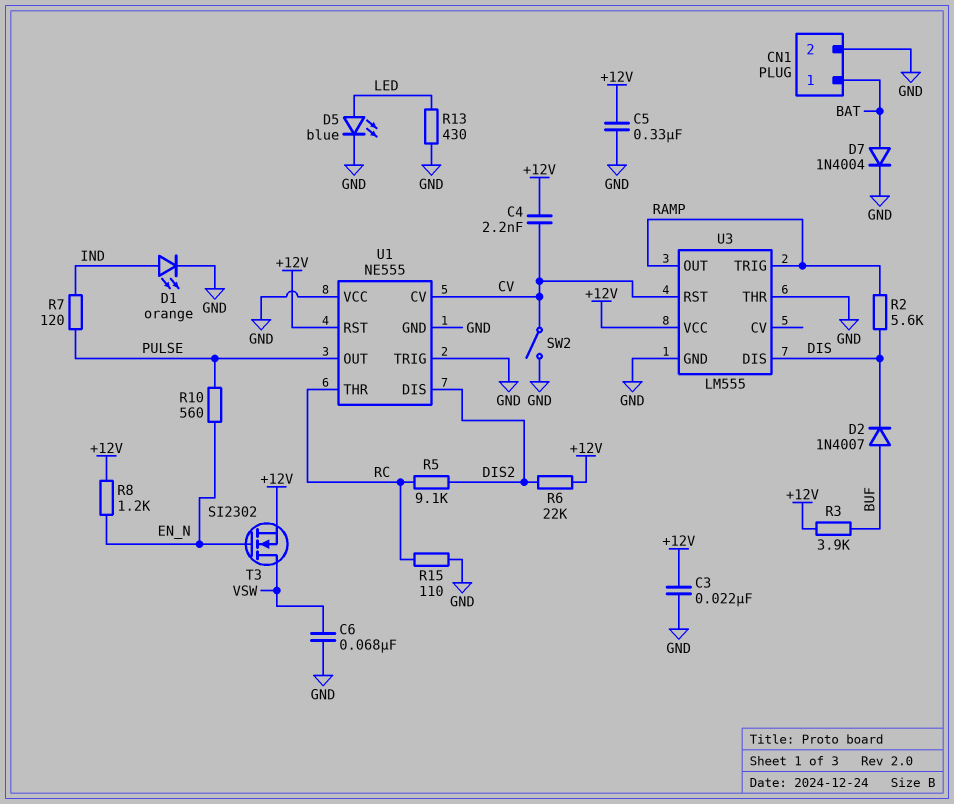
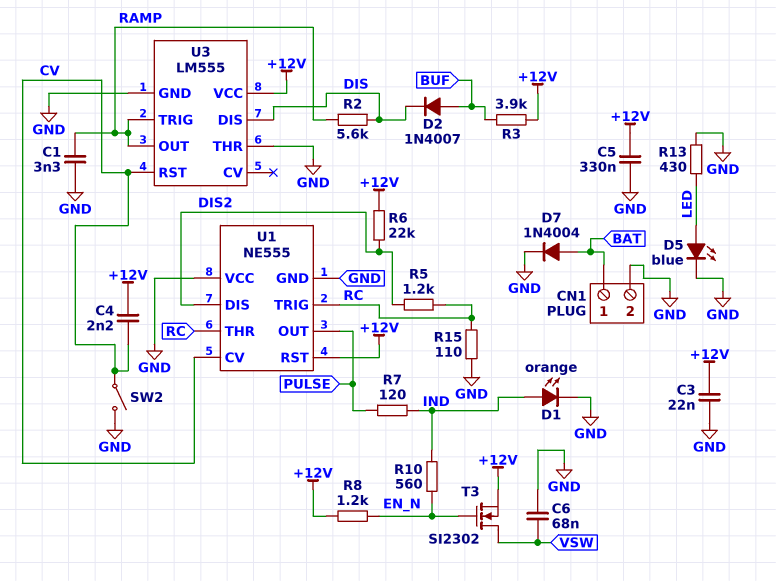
C1: none -> 3.3nF (GND, RAMP)
R5: 9.1k (DIS2, RC) -> 1.2k (DIS2, RC)
R10: 560 (EN_N, PULSE) -> 560 (EN_N, IND)
U1 pin TRIG: GND -> RC

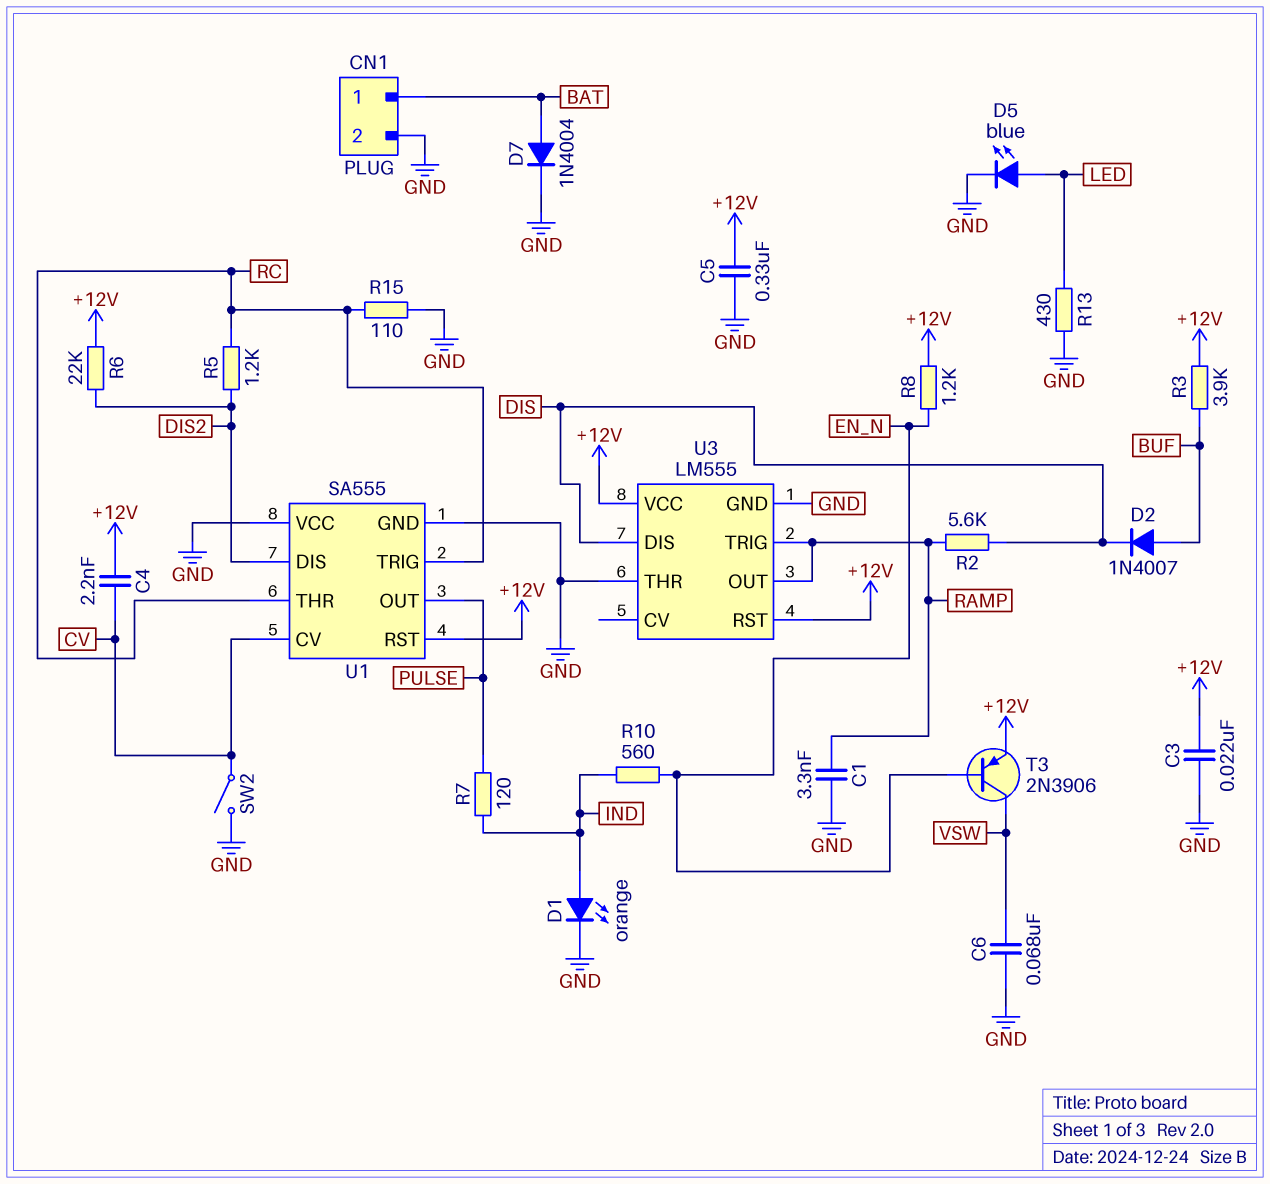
T3: NMOS SI2302 (G EN_N, D VSW, S +12V) -> PNP 2N3906 (B EN_N, C VSW, E +12V)
U1: NE555 -> SA555
U3 pin RST: CV -> +12V

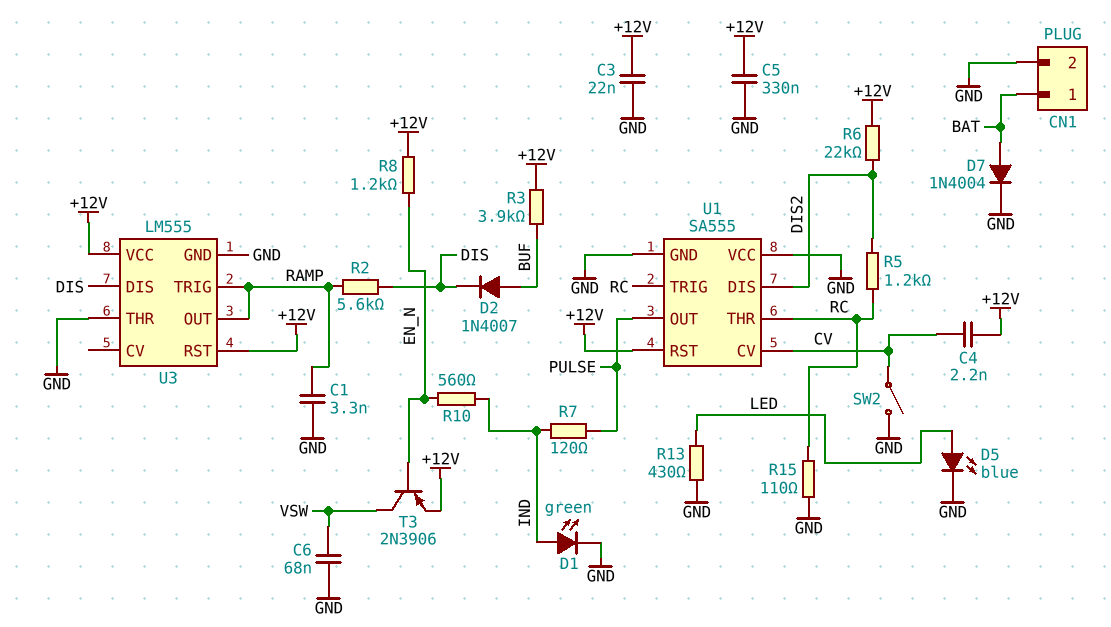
D1: LED orange (A IND, K GND) -> LED green (A IND, K GND)

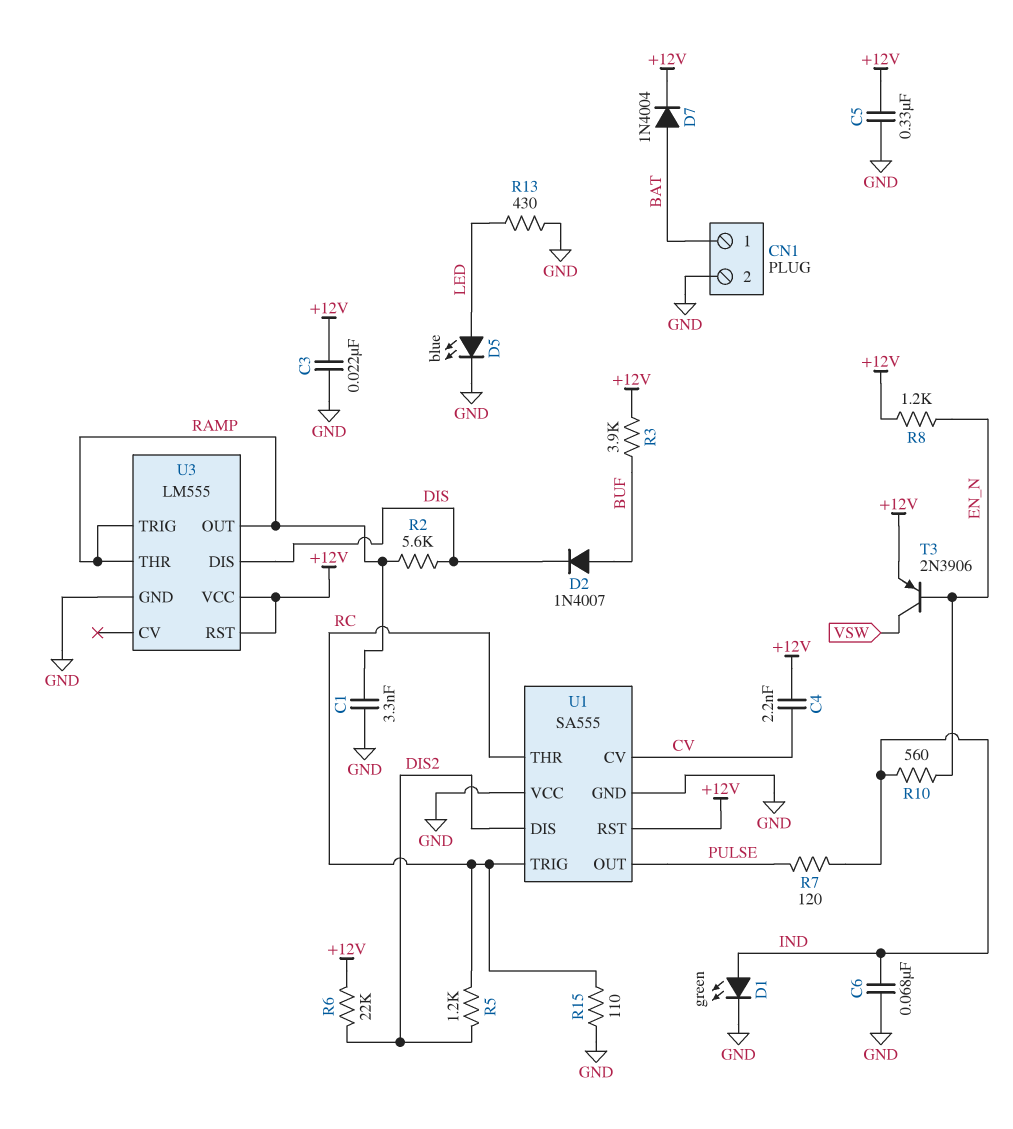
C6: 68nF (GND, VSW) -> 68nF (GND, IND)
D7: diode 1N4004 (A BAT, K GND) -> diode 1N4004 (A BAT, K +12V)
SW2: switch (CV, GND) -> none
U3 pin THR: GND -> RAMP

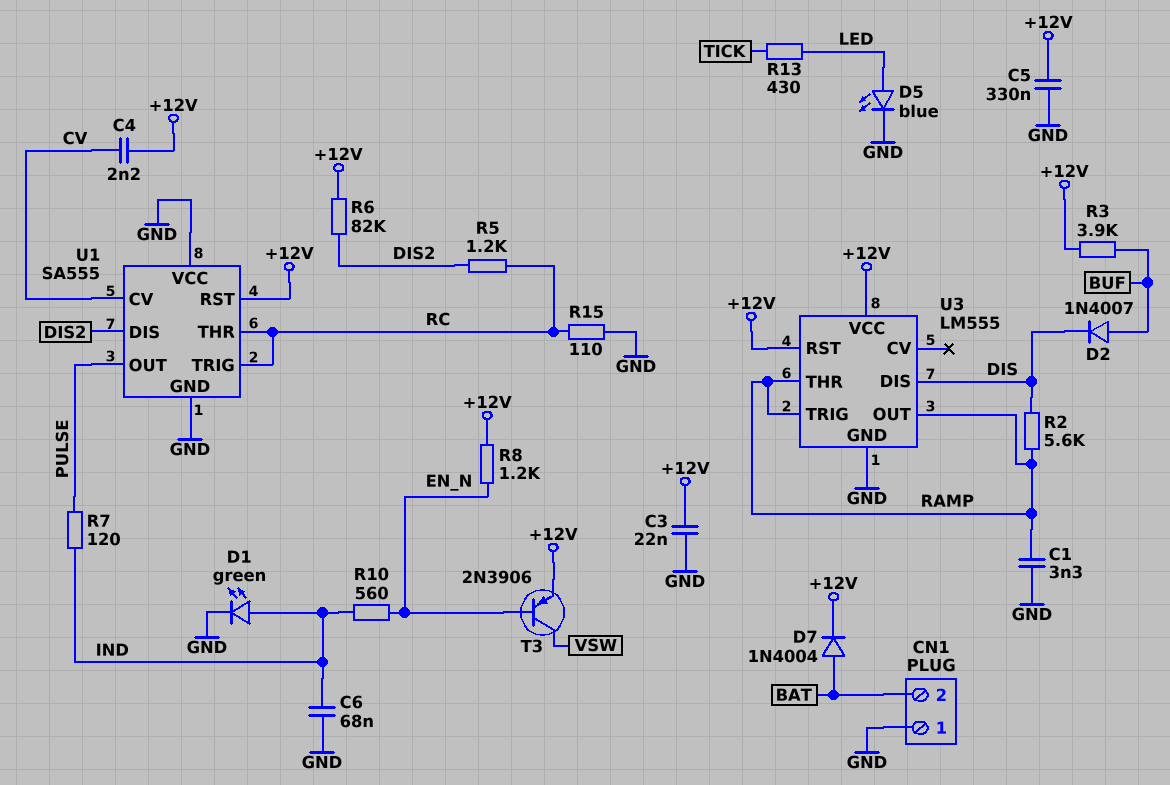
CN1 pin 1: BAT -> GND
CN1 pin 2: GND -> BAT
R6: 22k (+12V, DIS2) -> 82k (+12V, DIS2)
R13: 430 (GND, LED) -> 430 (LED, TICK)

